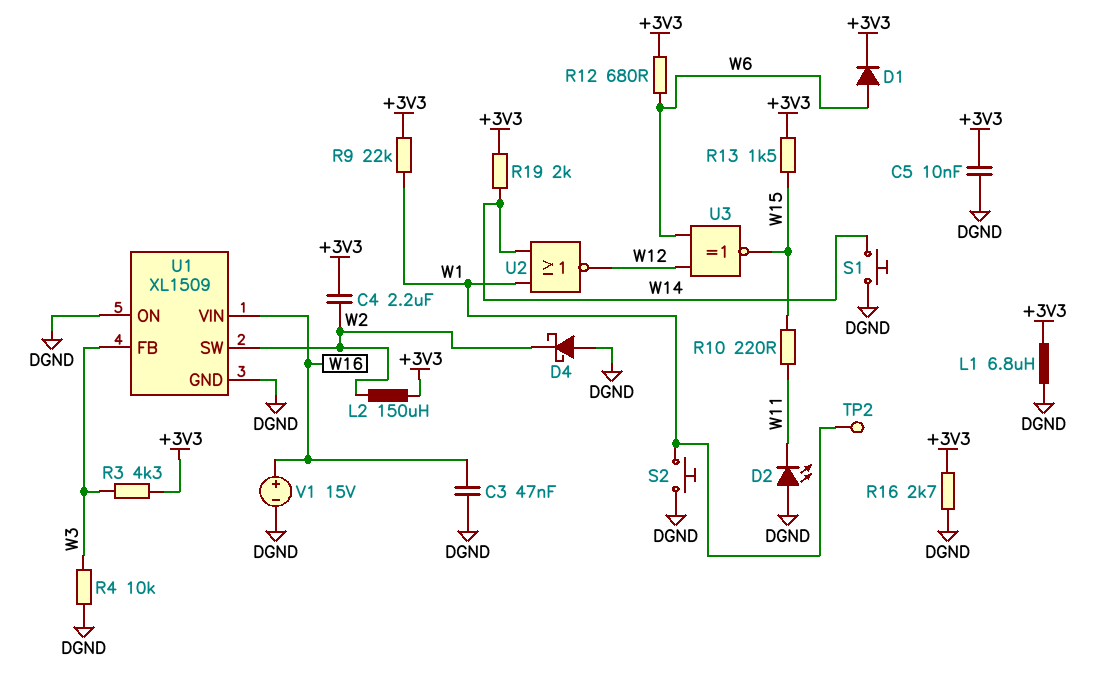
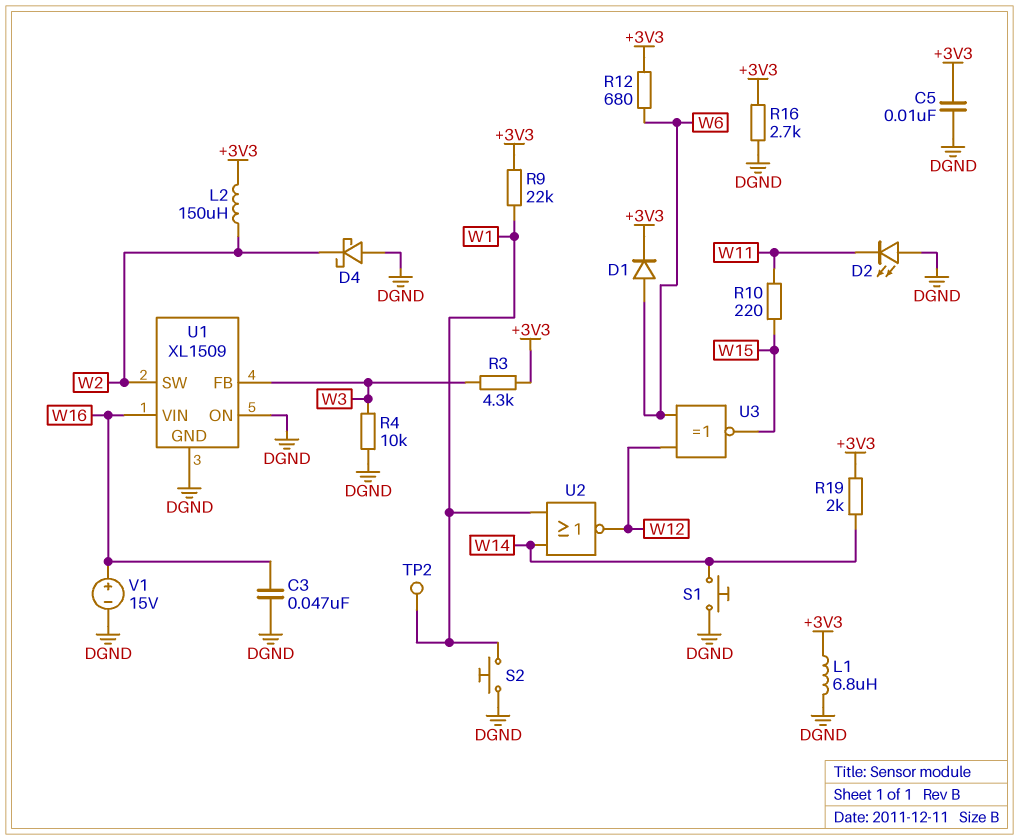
C4: 2.2uF (+3V3, W2) -> none
R13: 1.5k (+3V3, W15) -> none

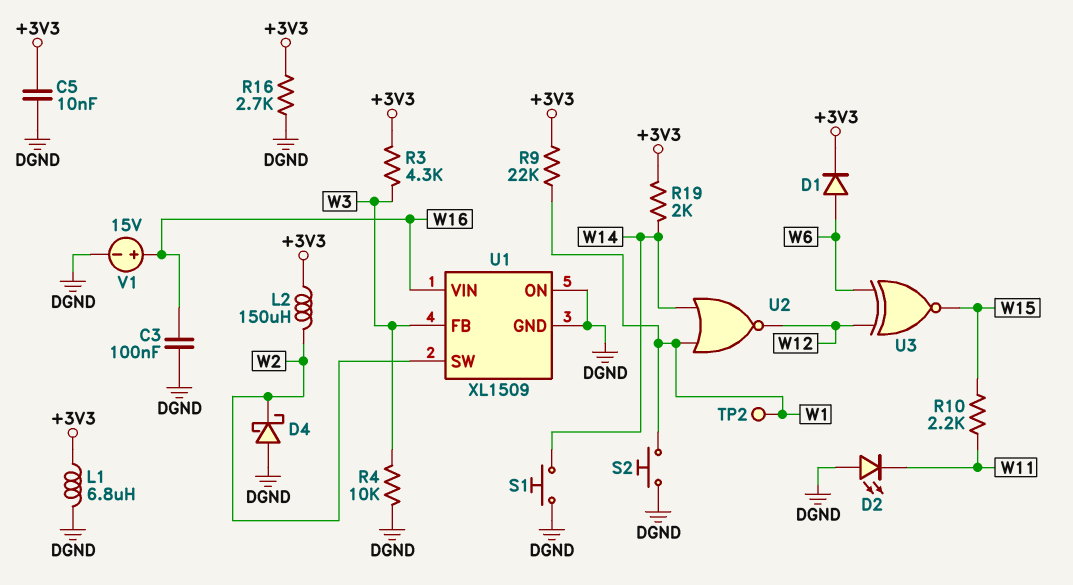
C3: 47nF (DGND, W16) -> 100nF (DGND, W16)
R10: 220 (W11, W15) -> 2.2k (W11, W15)
R12: 680 (+3V3, W6) -> none

